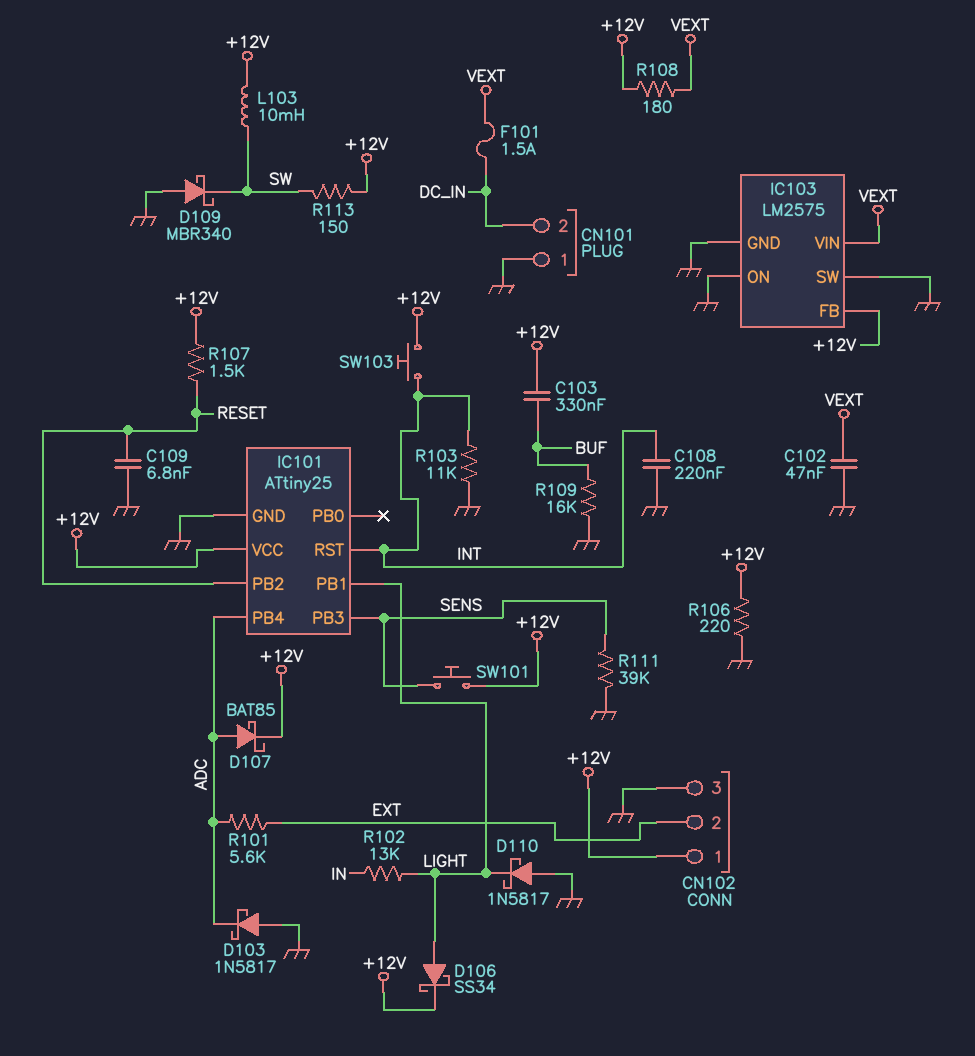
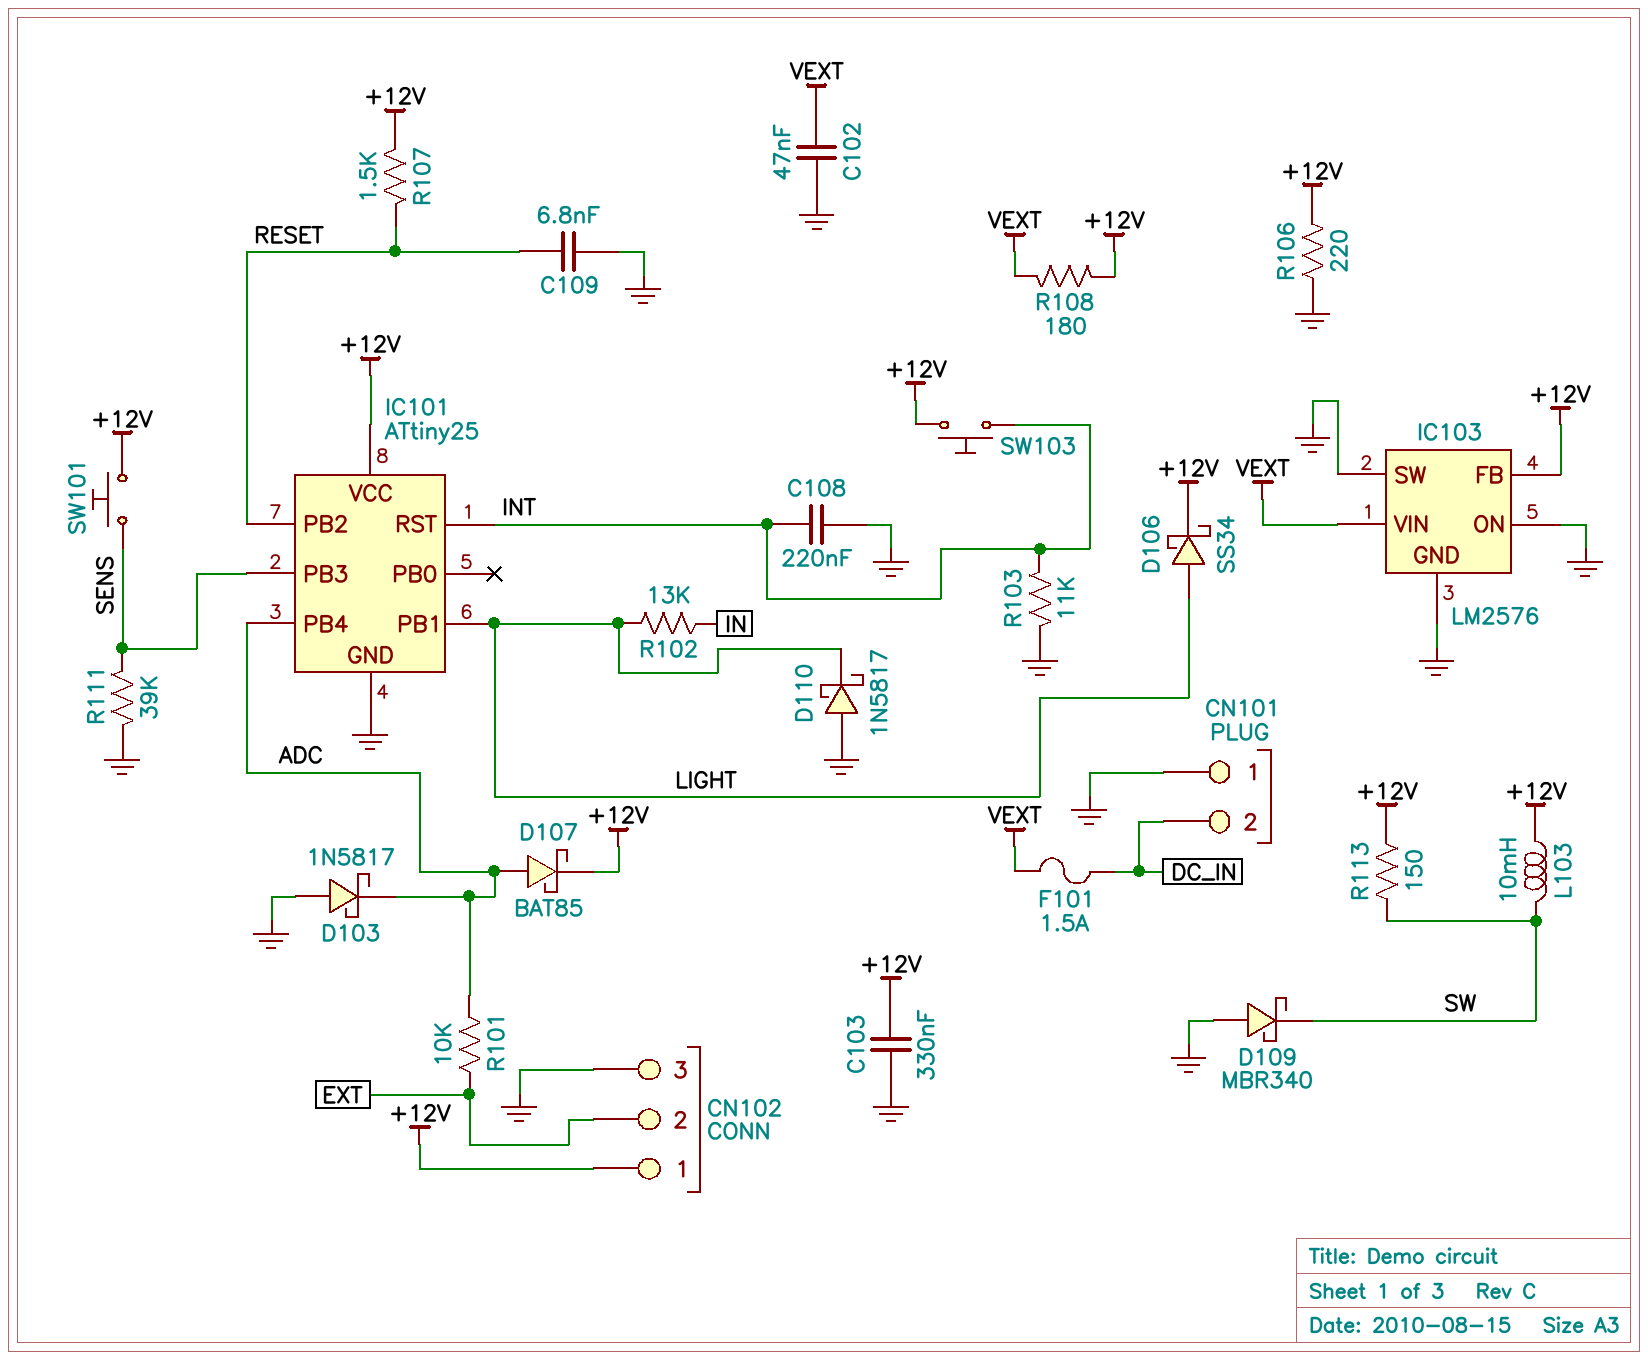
C103: 330nF (+12V, BUF) -> 330nF (+12V, GND)
IC103: LM2575 -> LM2576
R101: 5.6k (ADC, EXT) -> 10k (ADC, EXT)
R109: 16k (BUF, GND) -> none

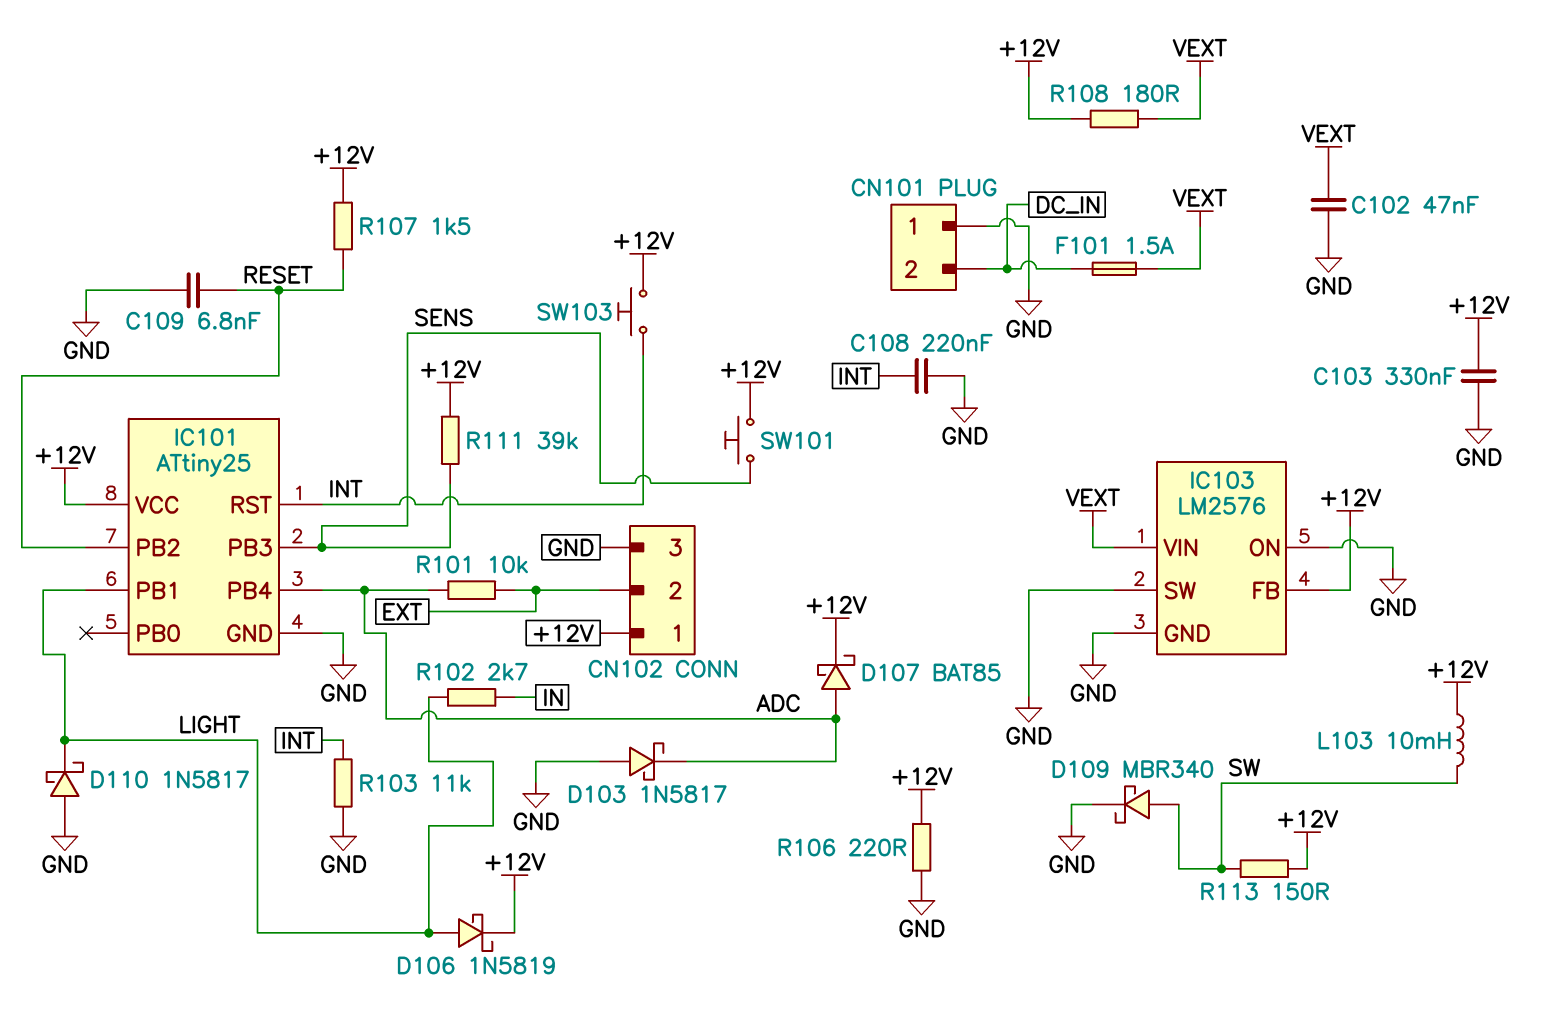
D106: schottky SS34 (A LIGHT, K +12V) -> schottky 1N5819 (A LIGHT, K +12V)
D109: schottky MBR340 (A GND, K SW) -> schottky MBR340 (A SW, K GND)
R102: 13k (IN, LIGHT) -> 2.7k (IN, LIGHT)
R111: 39k (GND, SENS) -> 39k (+12V, SENS)

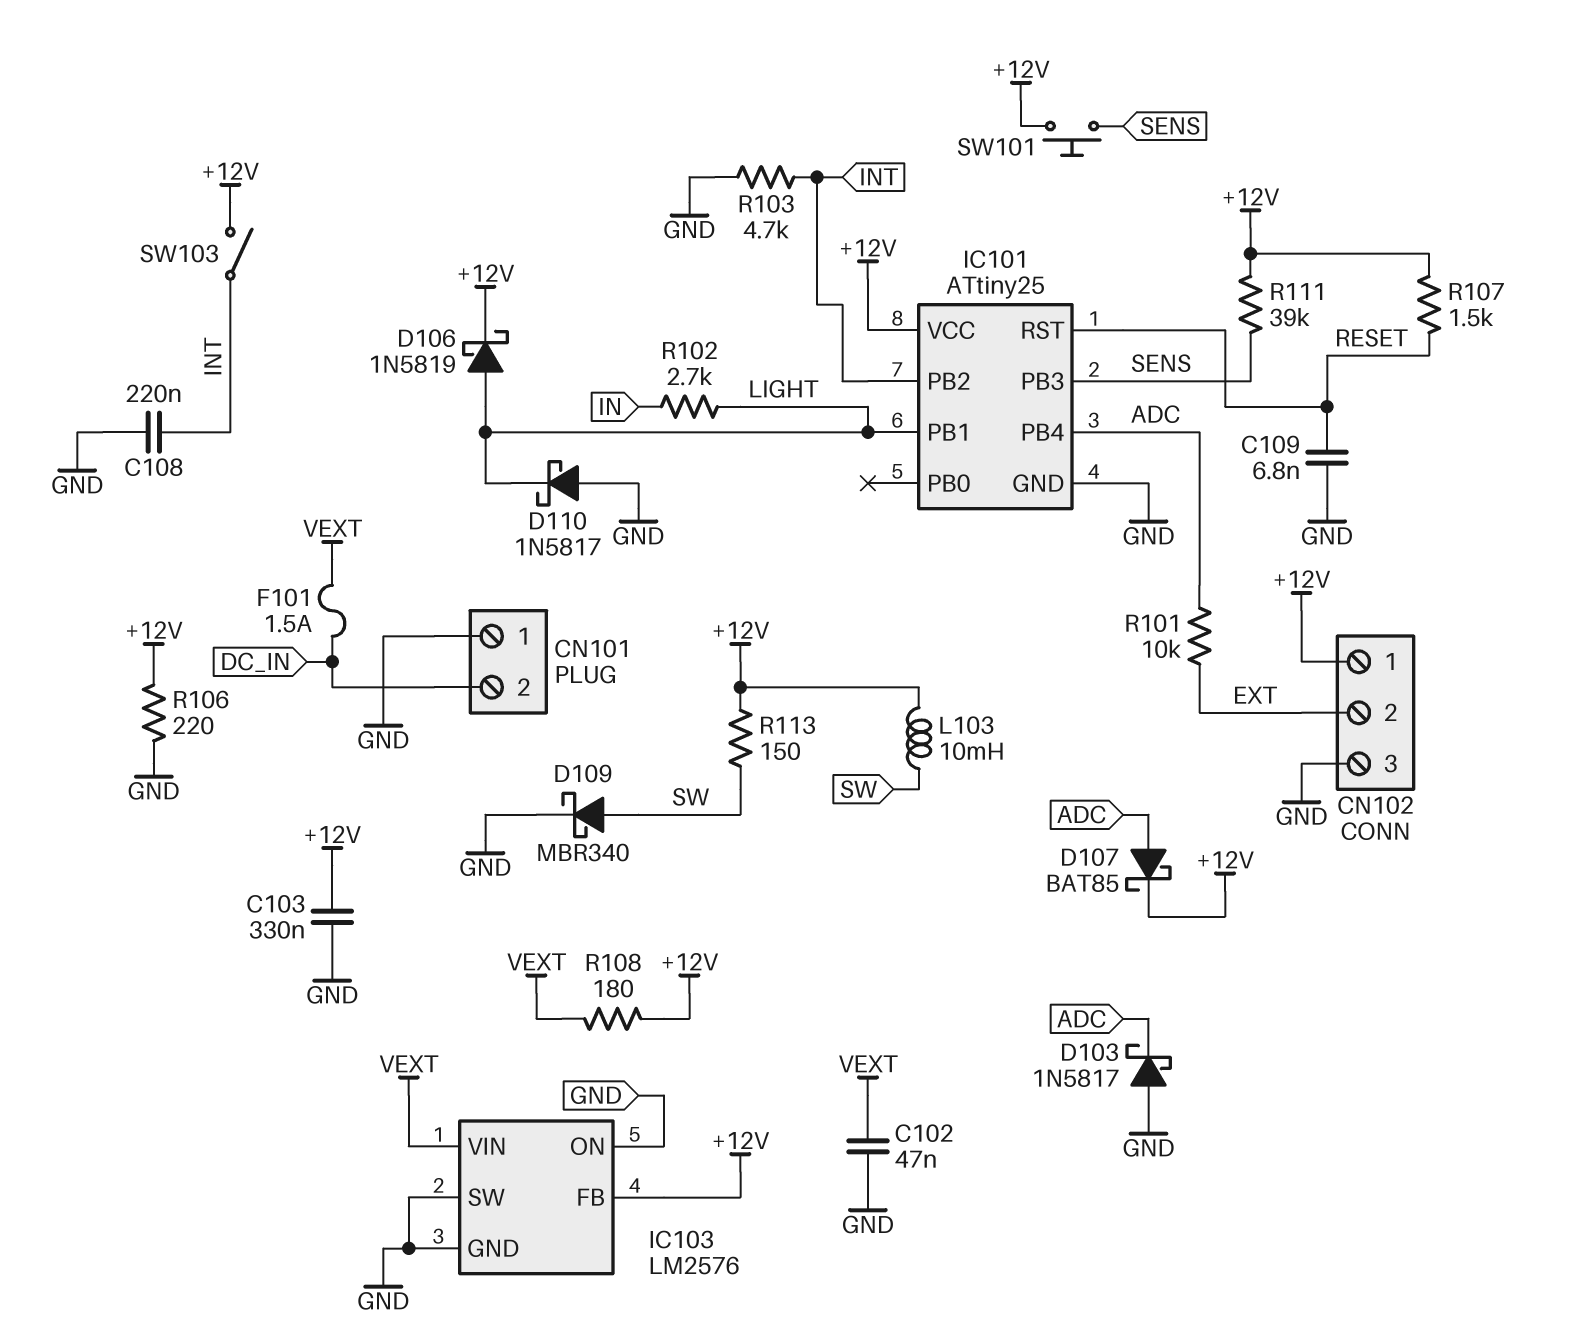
IC101 pin PB2: RESET -> INT
IC101 pin RST: INT -> RESET
R103: 11k (GND, INT) -> 4.7k (GND, INT)
SW103: button (+12V, INT) -> switch (+12V, INT)

